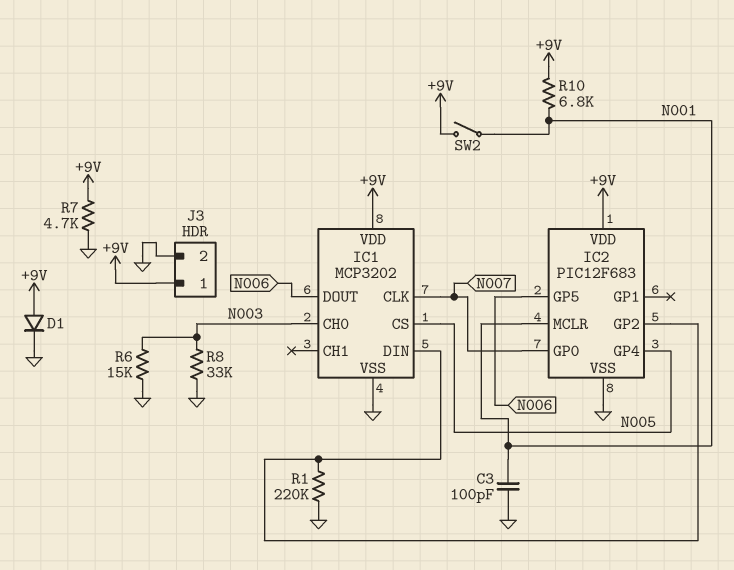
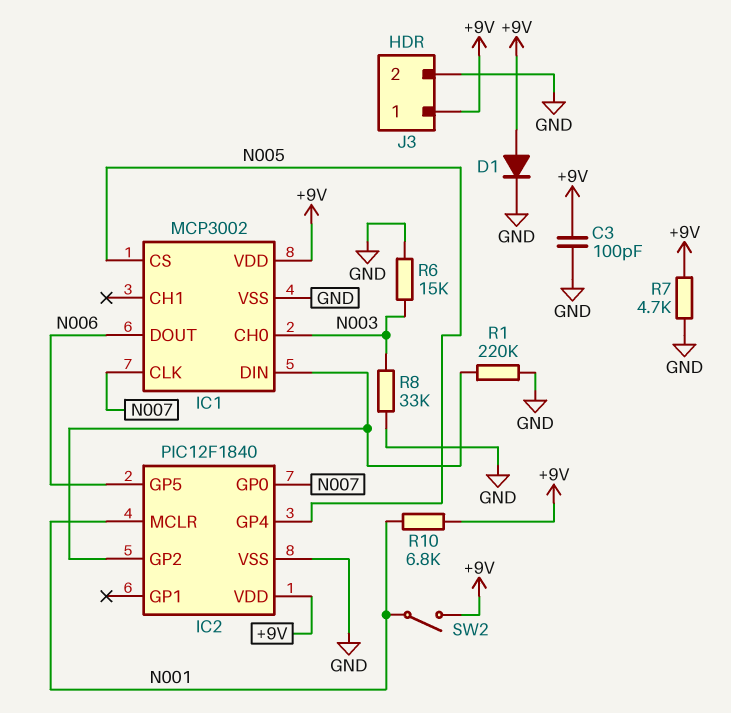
C3: 100pF (GND, N001) -> 100pF (+9V, GND)
IC1: MCP3202 -> MCP3002
IC2: PIC12F683 -> PIC12F1840

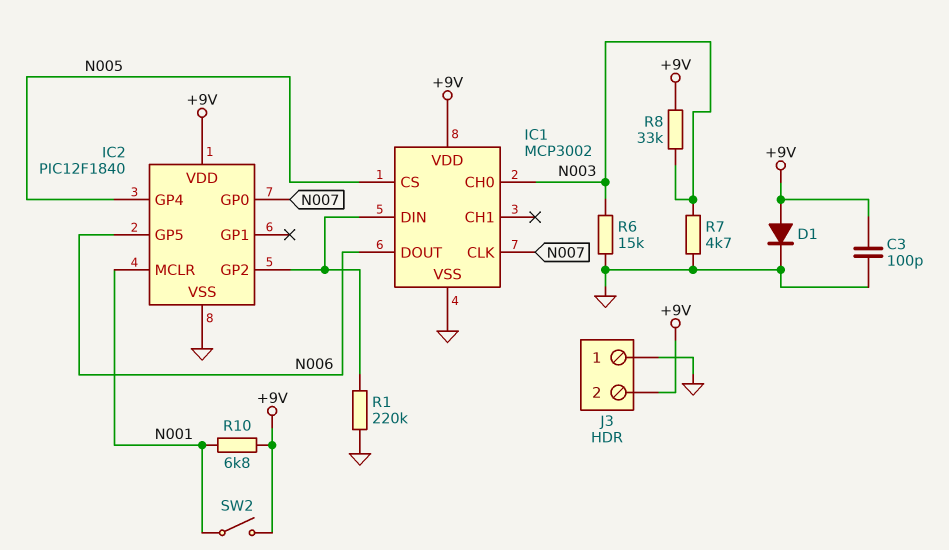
J3 pin 1: +9V -> GND
J3 pin 2: GND -> +9V
R7: 4.7k (+9V, GND) -> 4.7k (GND, N003)
R8: 33k (GND, N003) -> 33k (+9V, N003)

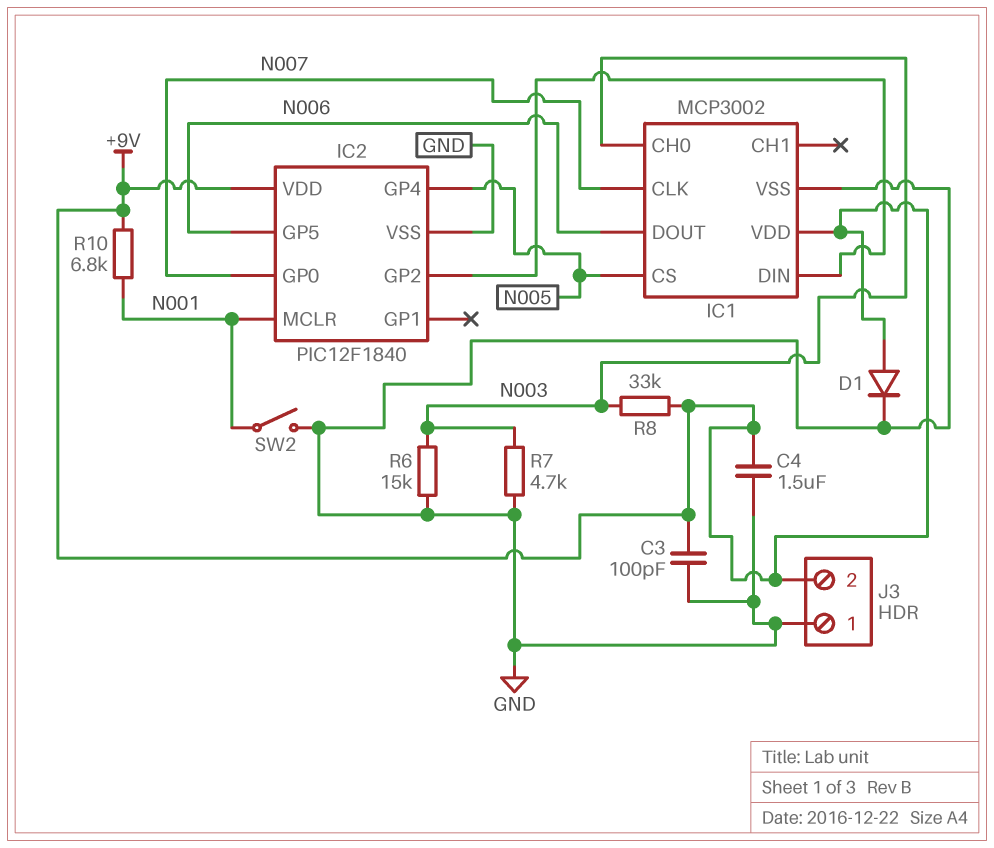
C4: none -> 1.5uF (+9V, GND)
R1: 220k (GND, IC1/DIN) -> none
SW2: switch (+9V, N001) -> switch (GND, N001)

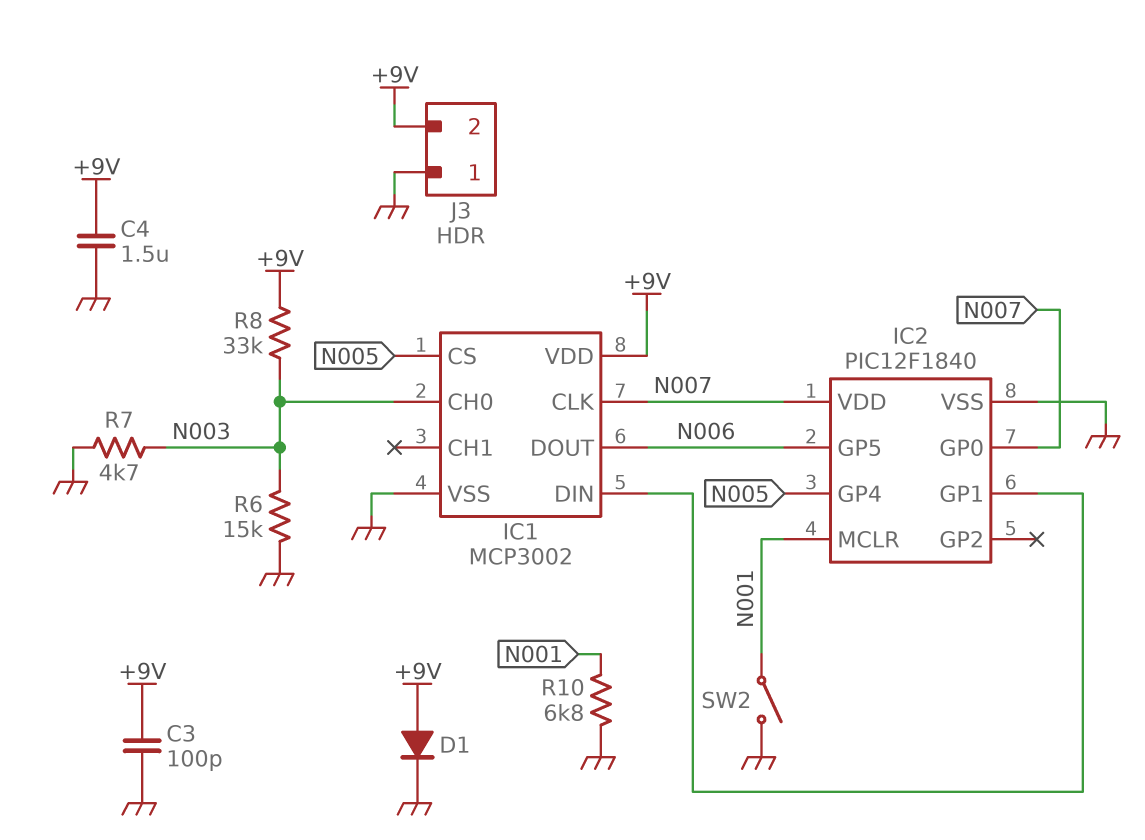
IC2 pin GP1: none -> IC1/DIN
IC2 pin GP2: IC1/DIN -> none
IC2 pin VDD: +9V -> N007
R10: 6.8k (+9V, N001) -> 6.8k (GND, N001)

